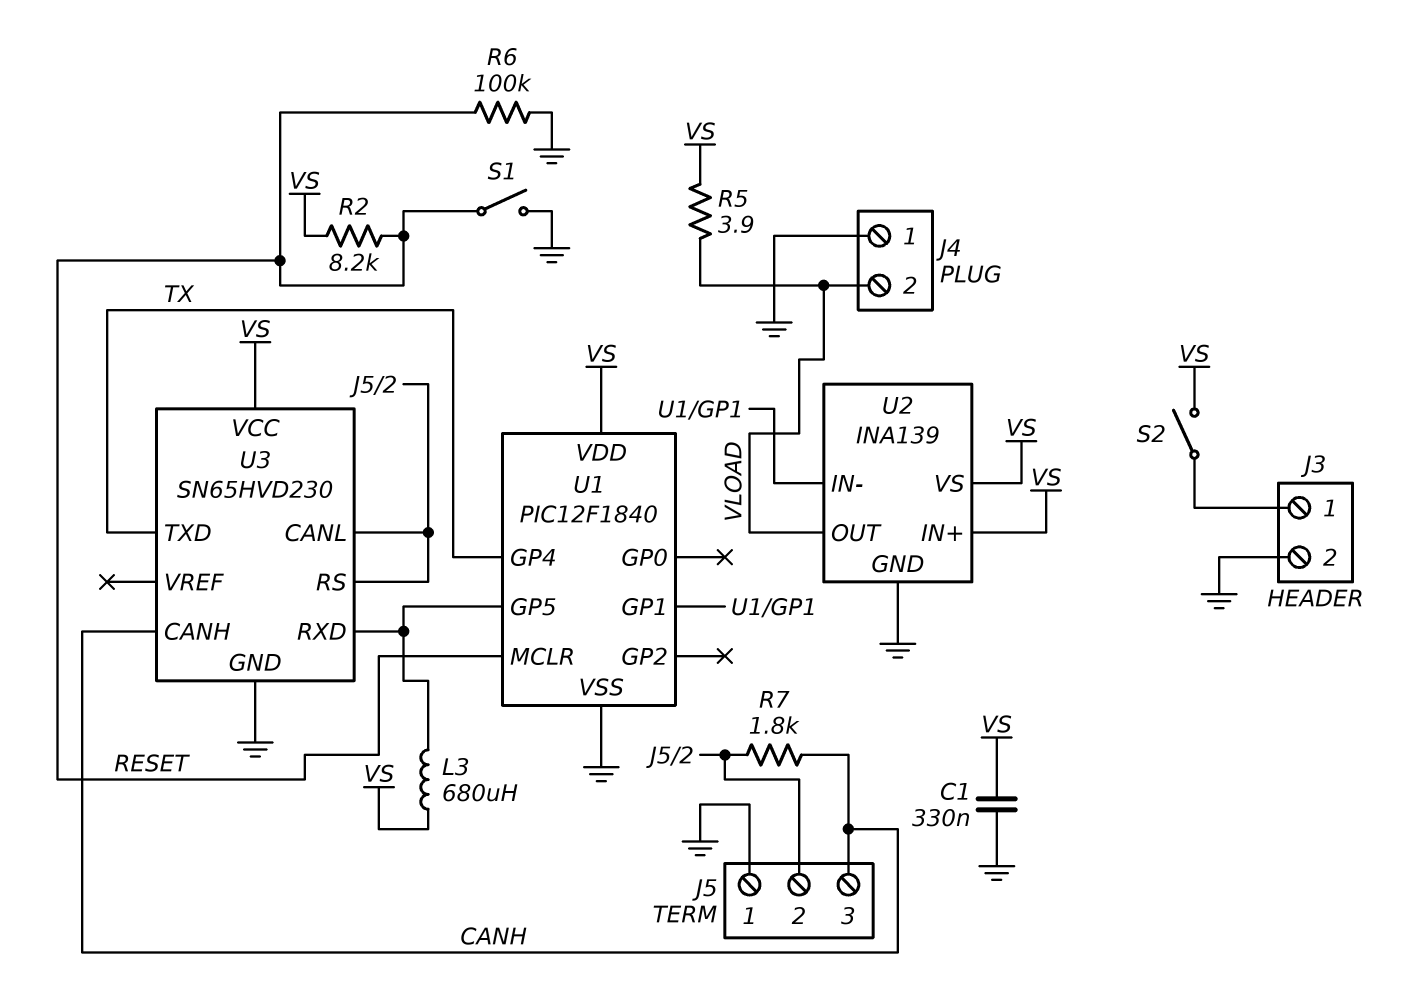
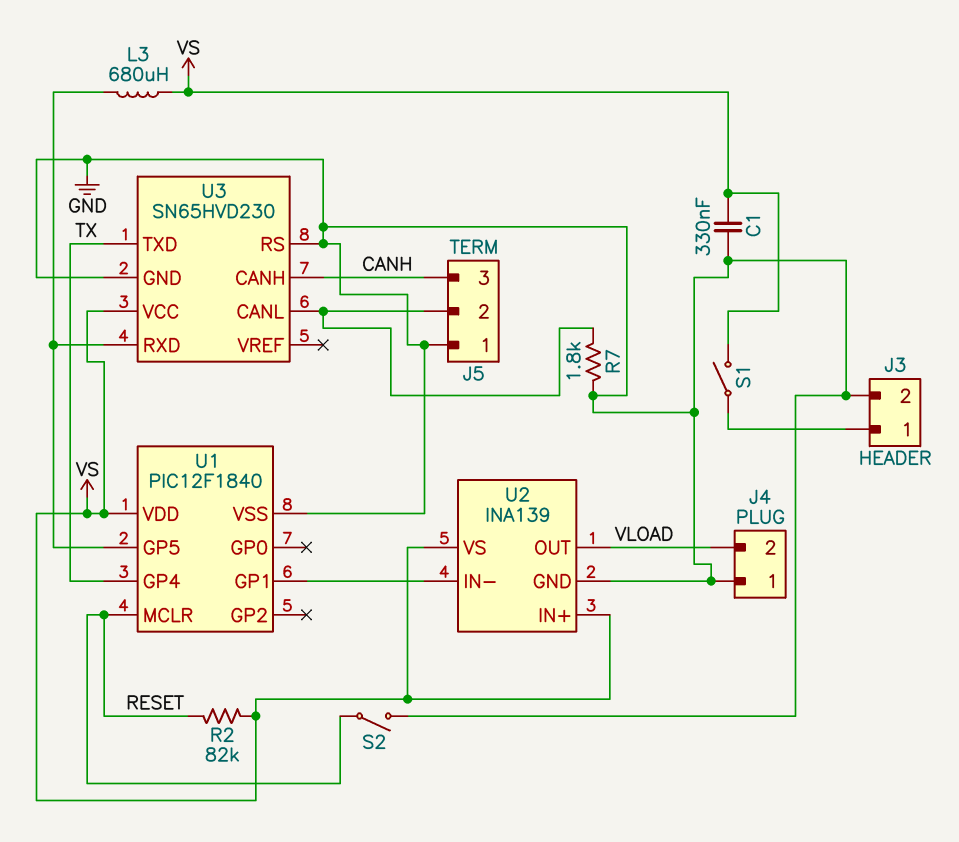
R2: 8.2k (RESET, VS) -> 82k (RESET, VS)
R5: 3.9 (VLOAD, VS) -> none
R6: 100k (GND, RESET) -> none
R7: 1.8k (CANH, J5/2) -> 1.8k (GND, J5/2)
S1: switch (GND, RESET) -> switch (J3/1, VS)
S2: switch (J3/1, VS) -> switch (GND, RESET)
U3 pin RS: J5/2 -> GND

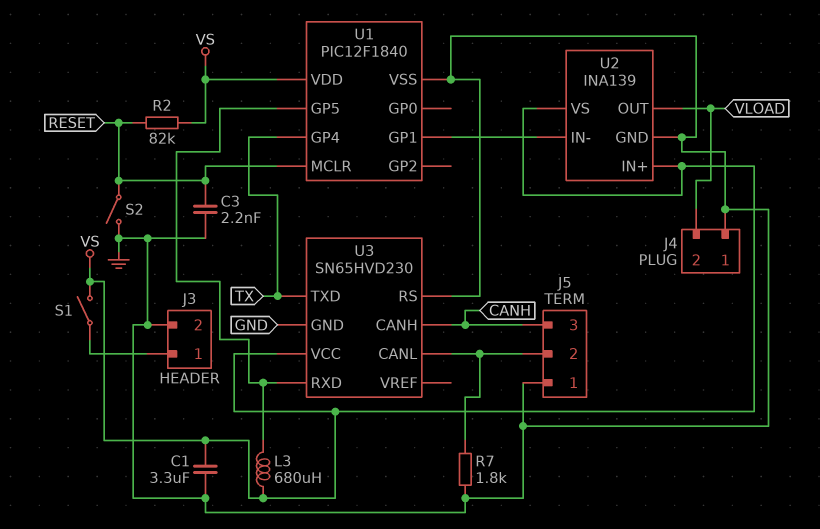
C1: 330nF (GND, VS) -> 3.3uF (GND, VS)
C3: none -> 2.2nF (GND, RESET)

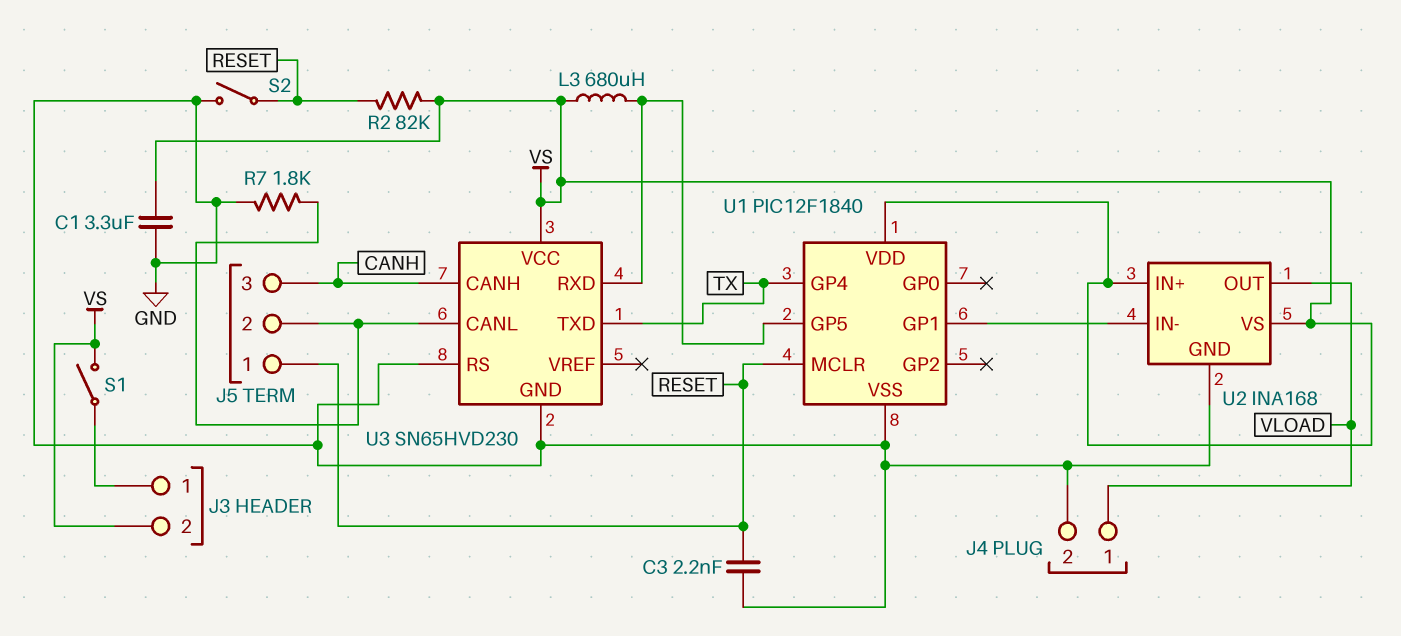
J3 pin 2: GND -> VS
J4 pin 1: GND -> VLOAD
J4 pin 2: VLOAD -> GND
J5 pin 1: GND -> RESET
U2: INA139 -> INA168

